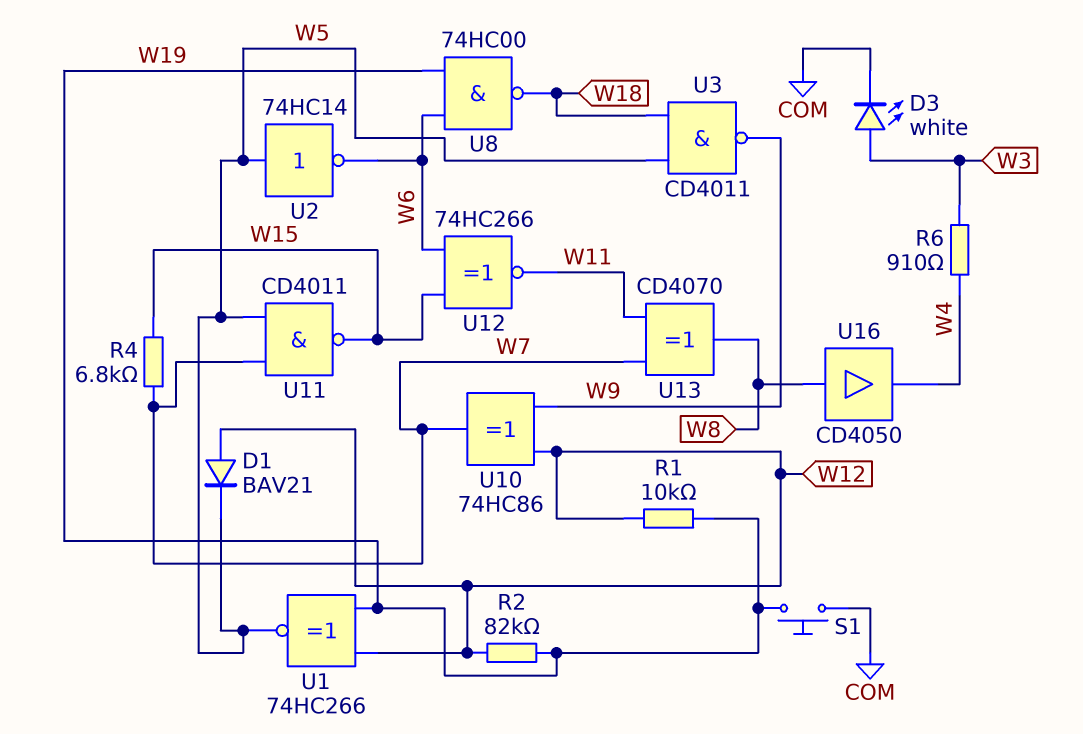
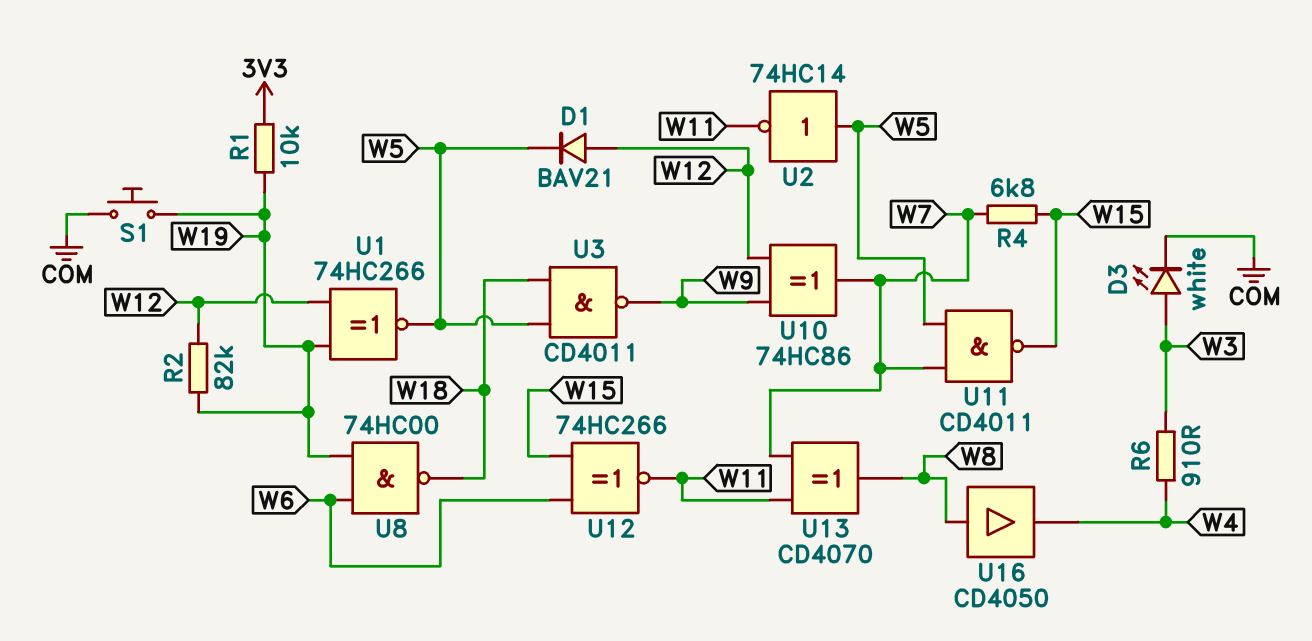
R1: 10k (W12, W19) -> 10k (3V3, W19)
U2: NOT 74HC14 (in W5, out W6) -> NOT 74HC14 (in W5, out W11)

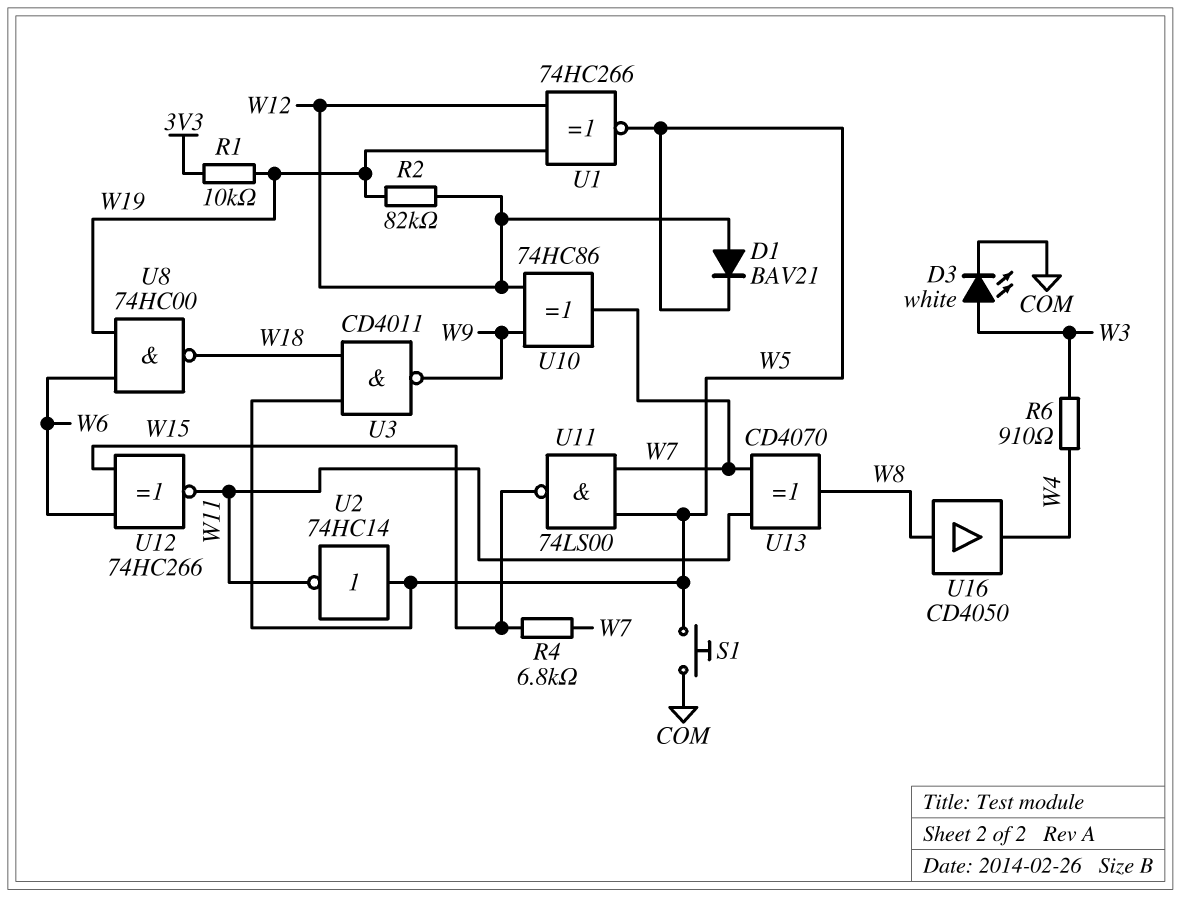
S1: button (COM, W19) -> button (COM, W5)
U11: NAND CD4011 (in W5, in W7, out W15) -> NAND 74LS00 (in W5, in W7, out W15)

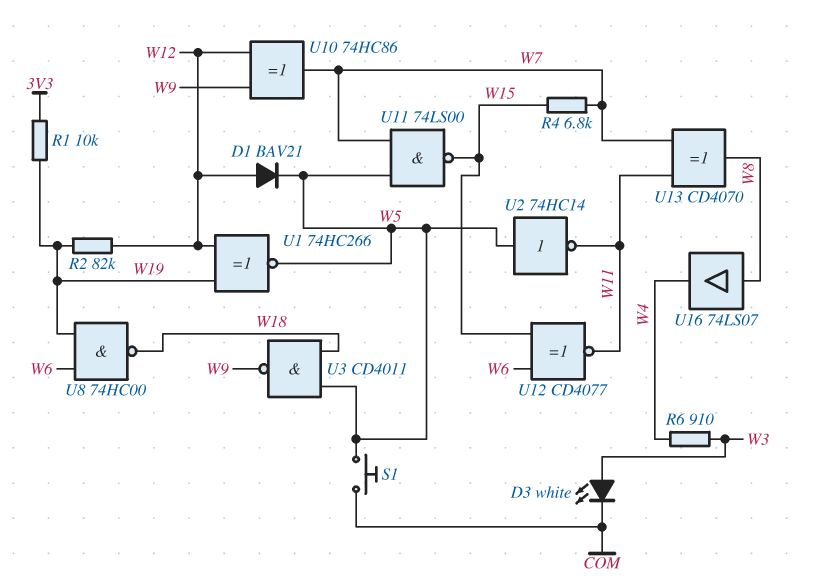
U12: XNOR 74HC266 (in W6, in W15, out W11) -> XNOR CD4077 (in W6, in W15, out W11)
U16: buffer CD4050 (in W8, out W4) -> buffer 74LS07 (in W8, out W4)

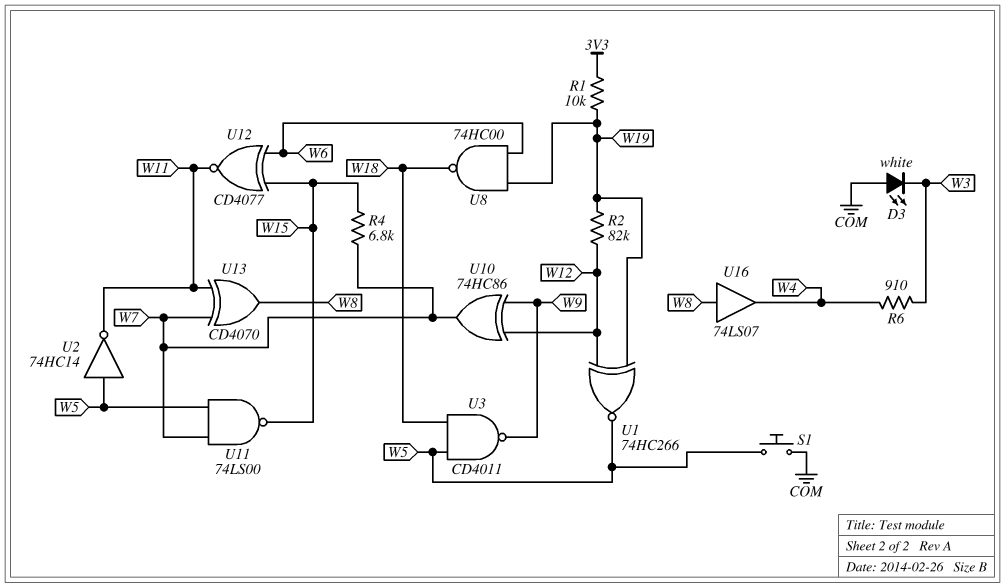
D1: diode BAV21 (A W12, K W5) -> none
D3: LED white (A W3, K COM) -> LED white (A COM, K W3)

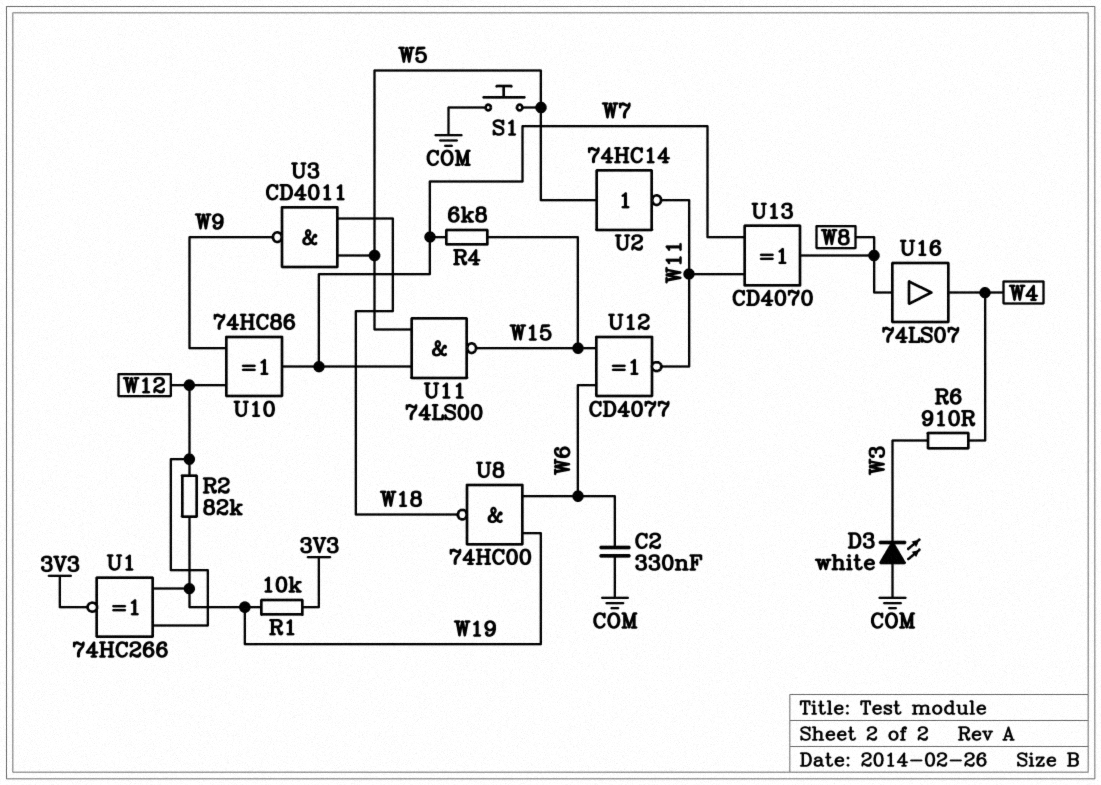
C2: none -> 330nF (COM, W6)
U1: XNOR 74HC266 (in W12, in W19, out W5) -> XNOR 74HC266 (in W12, in W19, out 3V3)

